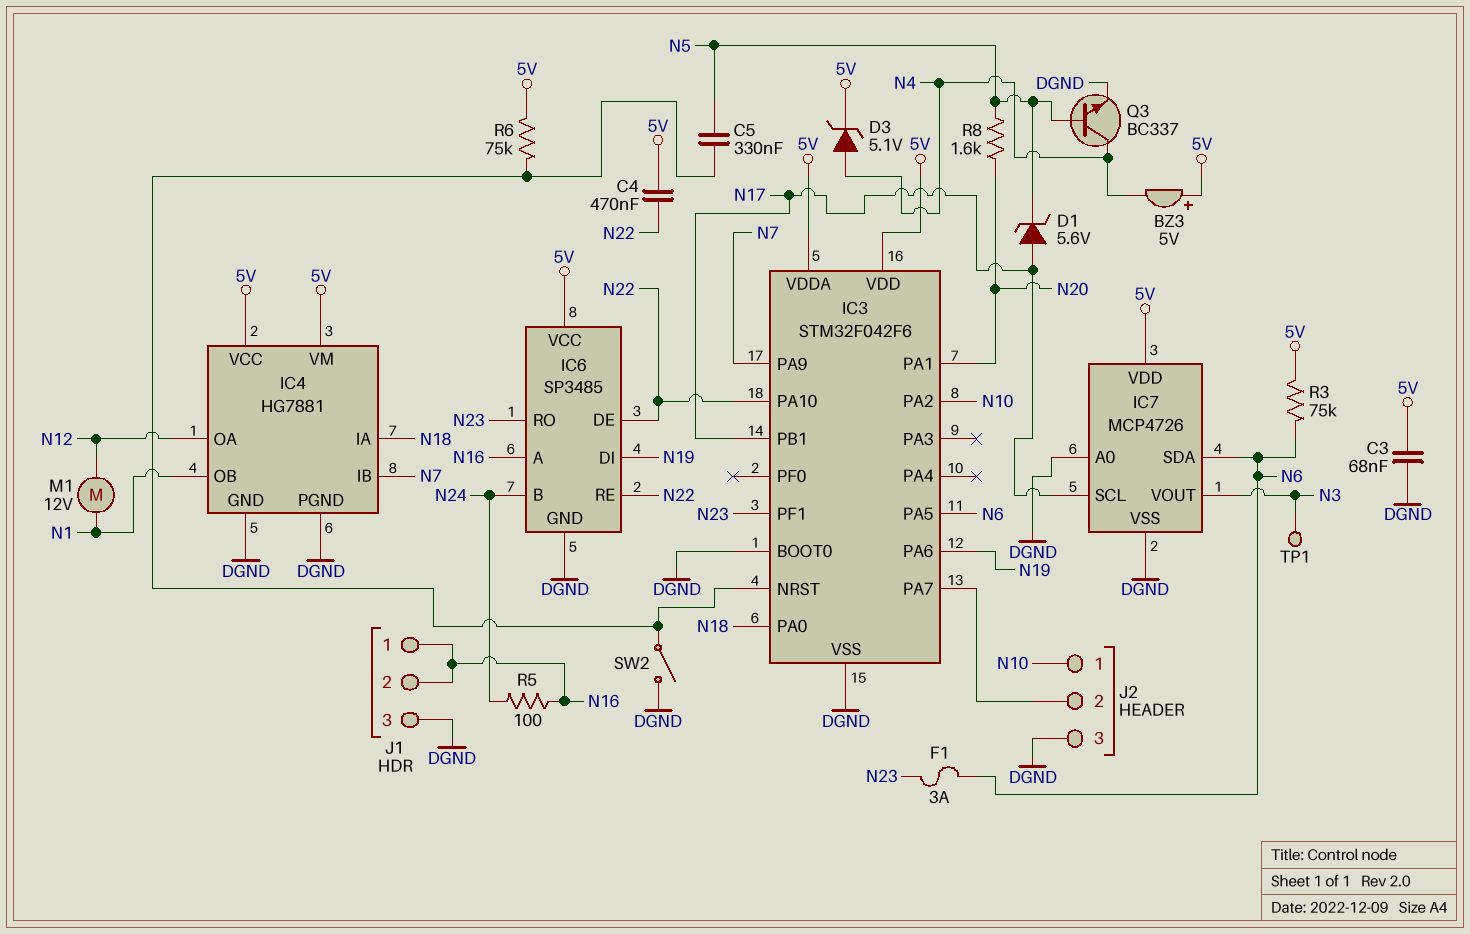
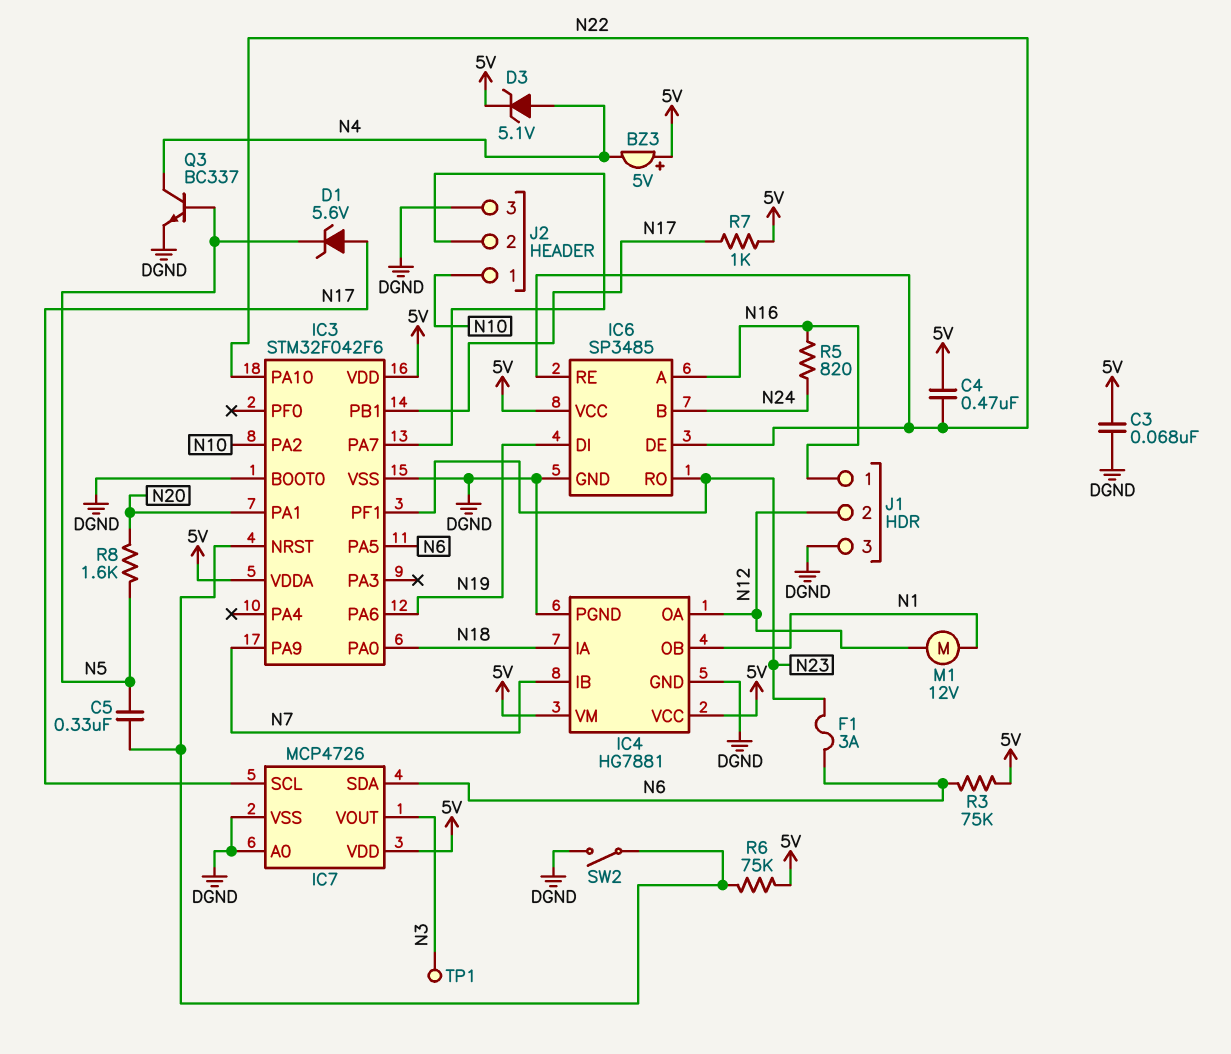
J1 pin 2: N16 -> N12
R5: 100 (N16, N24) -> 820 (N16, N24)
R7: none -> 1k (5V, N17)

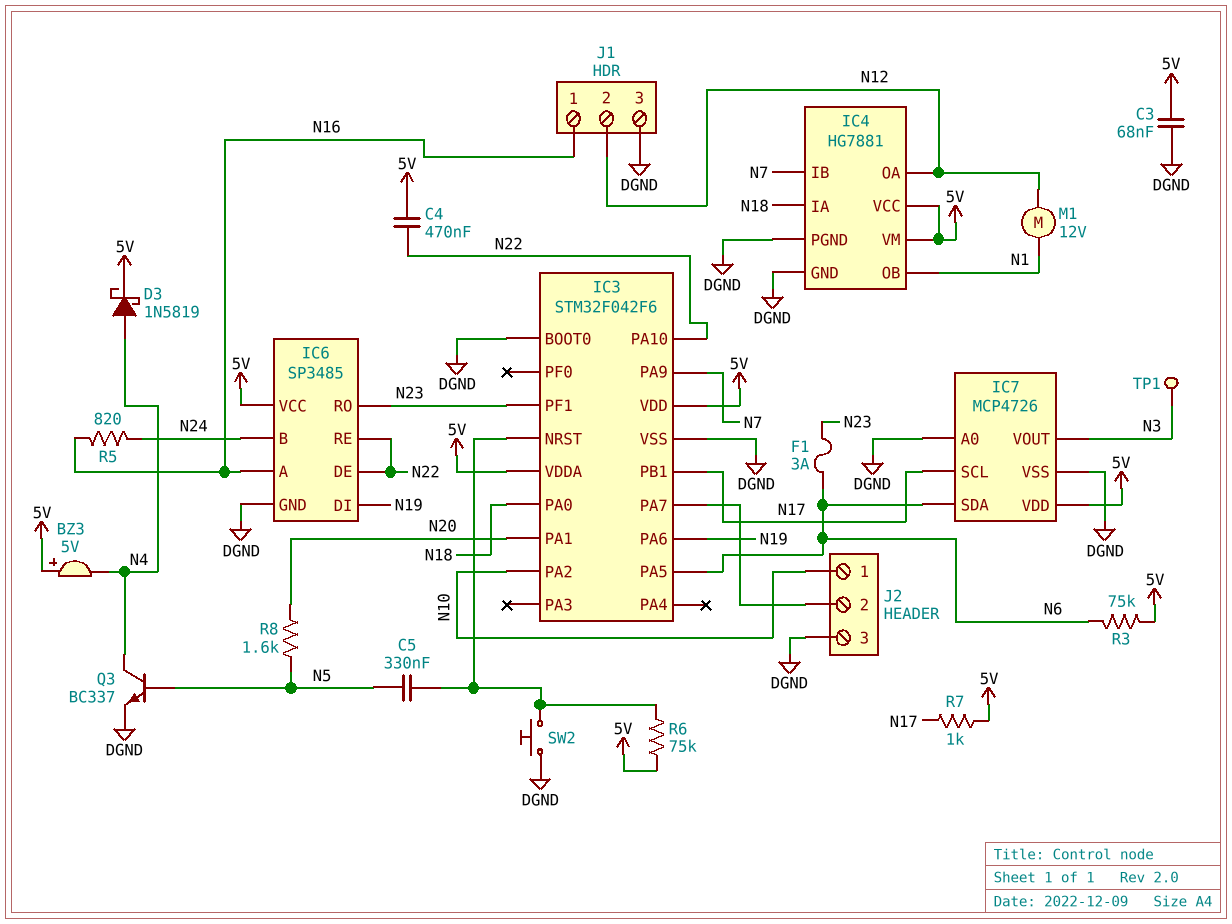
D1: zener 5.6V (A N17, K N5) -> none
D3: zener 5.1V (A N4, K 5V) -> schottky 1N5819 (A N4, K 5V)
SW2: switch (DGND, IC3/NRST) -> button (DGND, IC3/NRST)

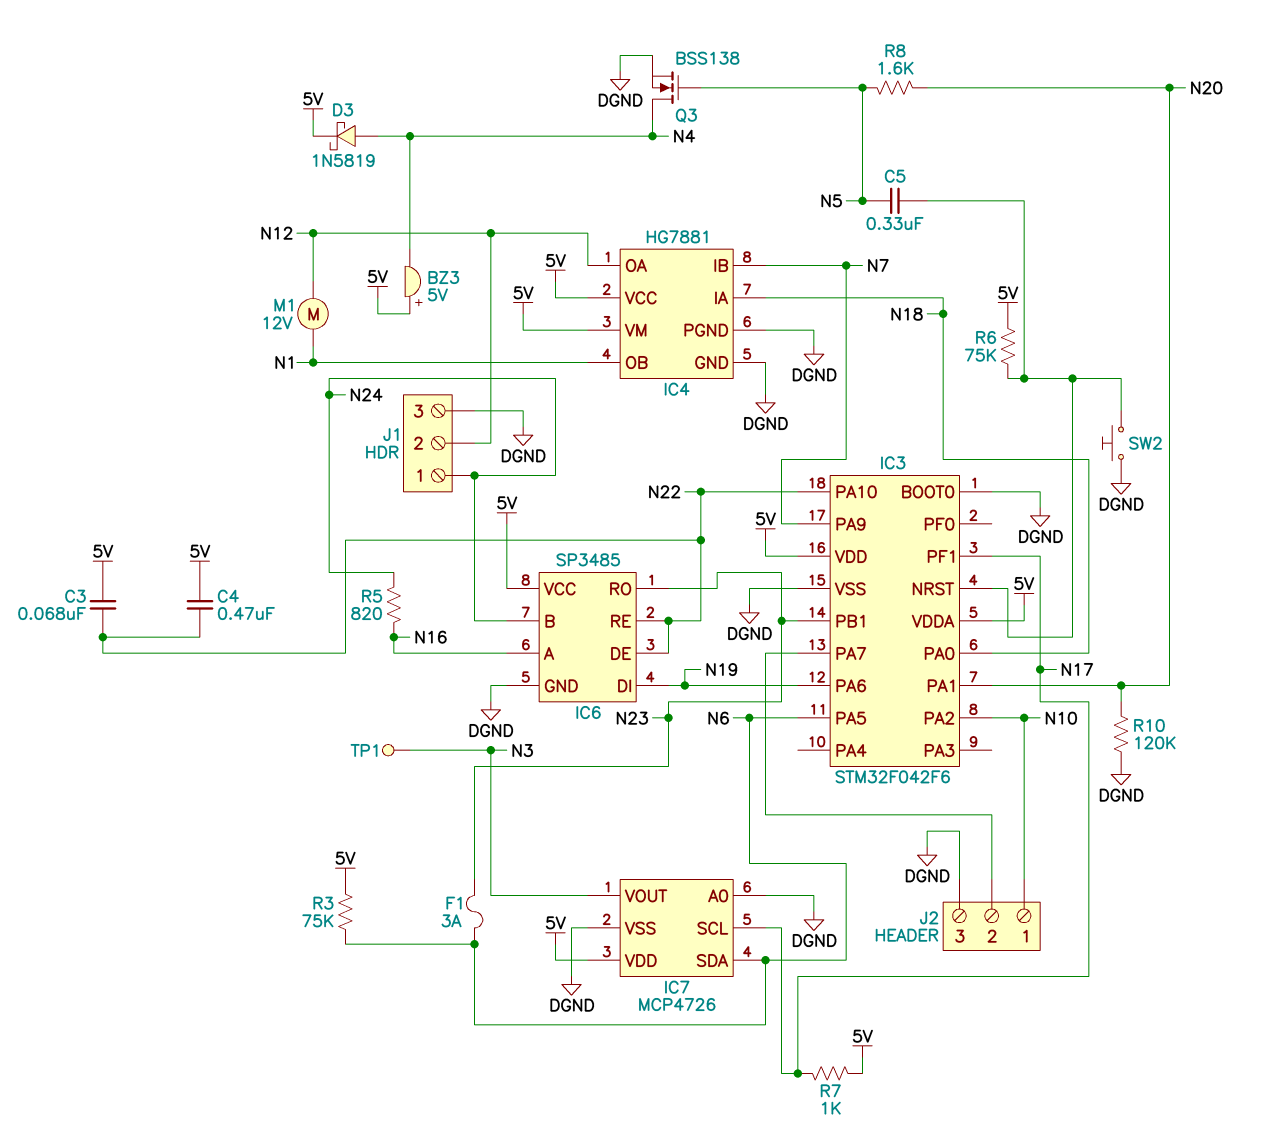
C3: 68nF (5V, DGND) -> 68nF (5V, N22)
IC3 pin PB1: N17 -> N23
IC3 pin PF1: N23 -> N17
J1 pin 1: N16 -> N24
Q3: NPN BC337 (B N5, C N4, E DGND) -> NMOS BSS138 (G N5, D N4, S DGND)
R10: none -> 120k (DGND, N20)

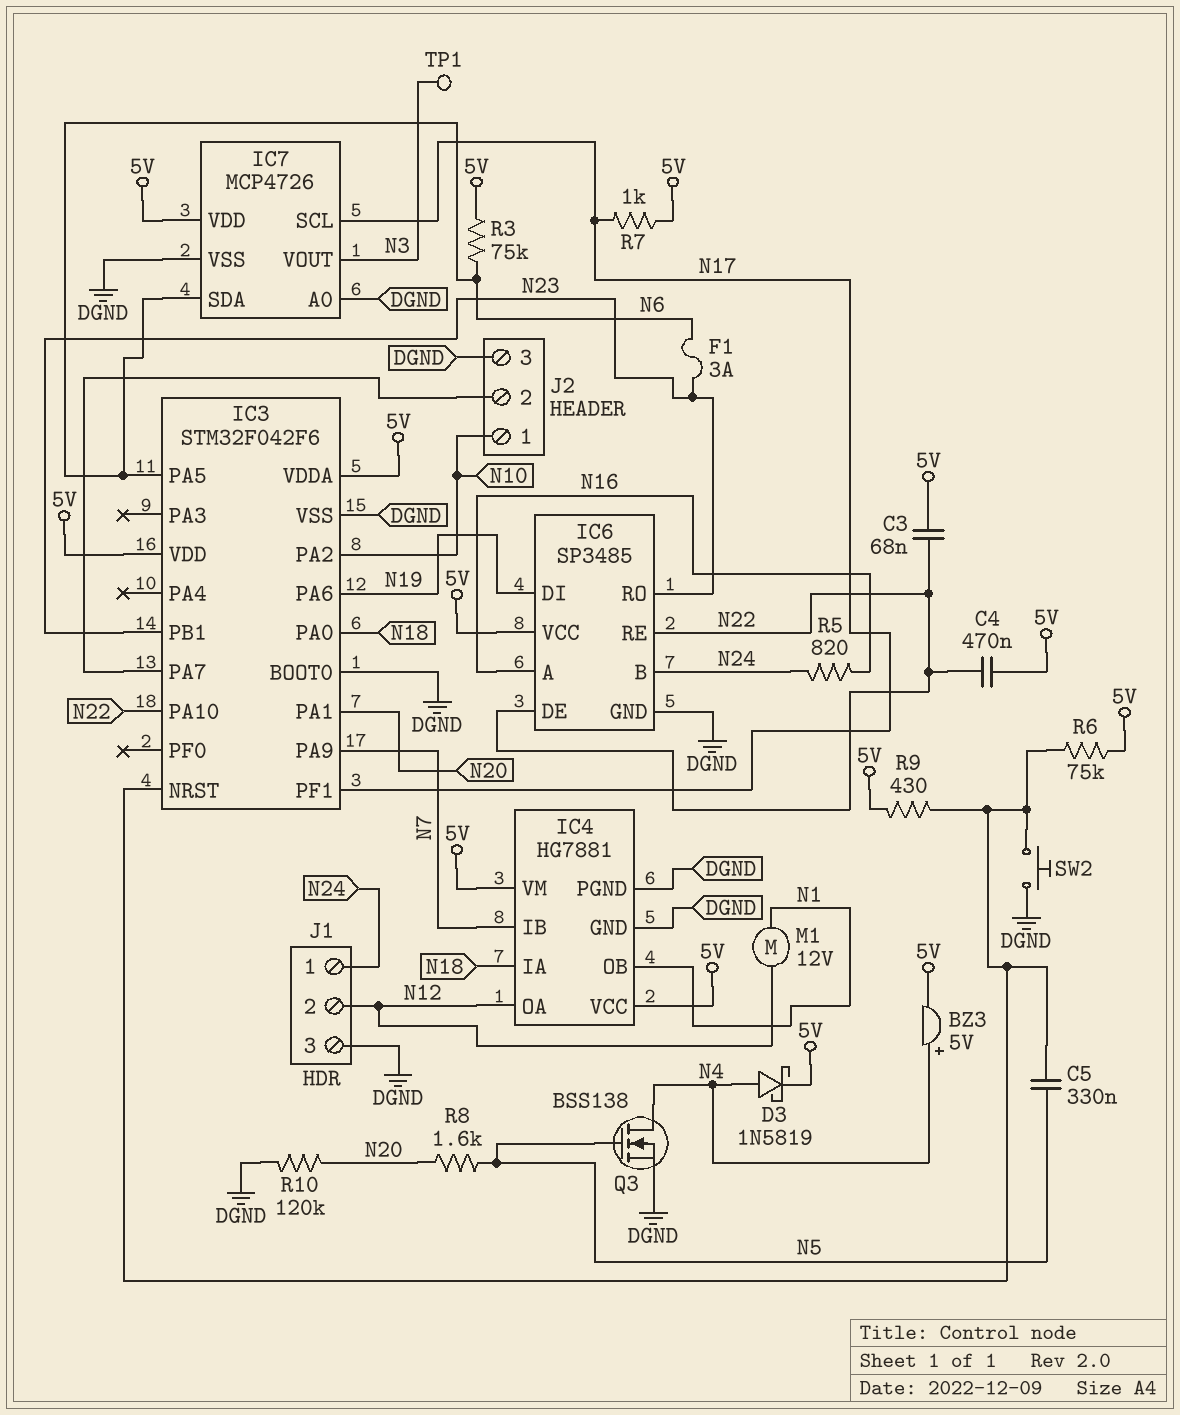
BZ3: buzzer 5V (plus 5V, minus N4) -> buzzer 5V (plus N4, minus 5V)
R9: none -> 430 (5V, IC3/NRST)

